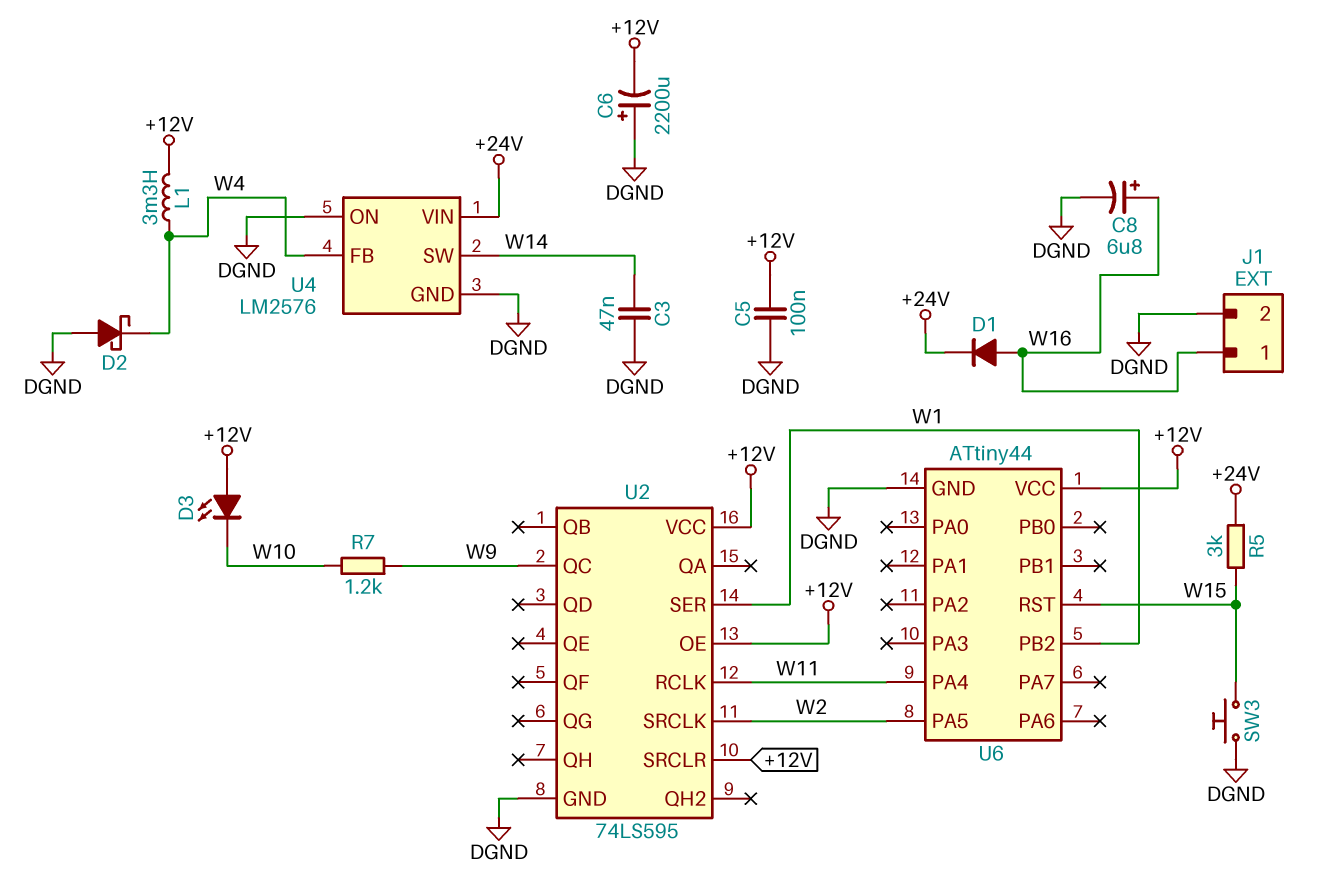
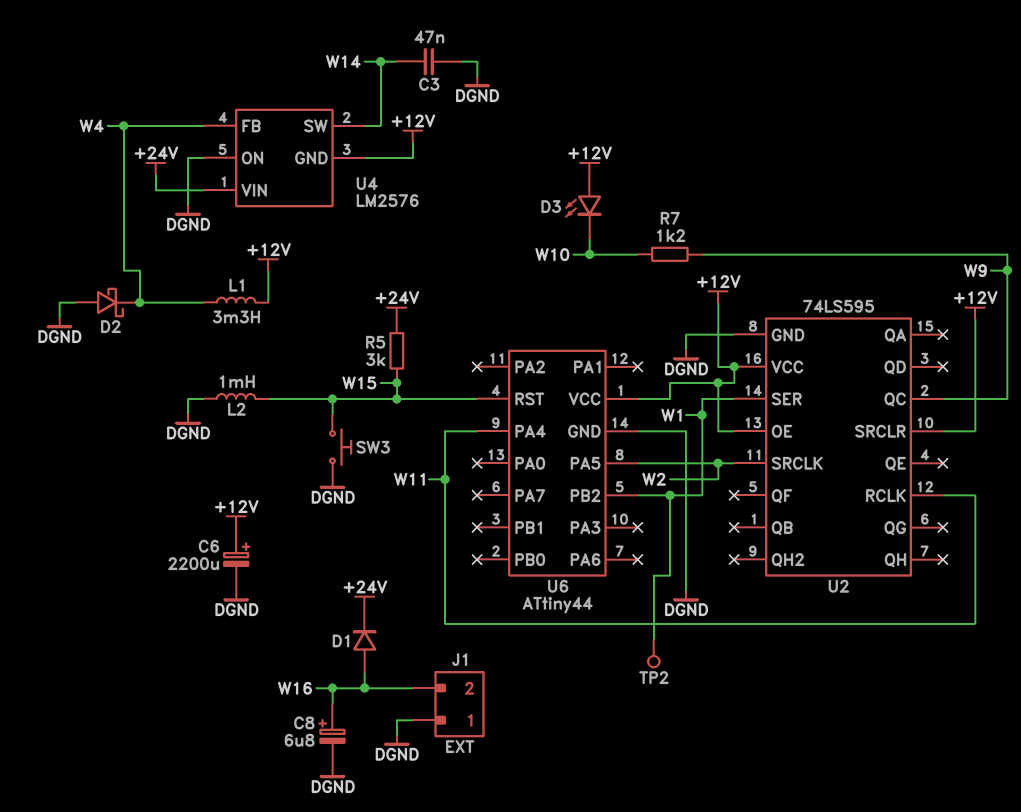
C5: 100nF (+12V, DGND) -> none
C6: 2200uF (plus DGND, minus +12V) -> 2200uF (plus +12V, minus DGND)
J1 pin 1: W16 -> DGND
J1 pin 2: DGND -> W16
L2: none -> 1mH (DGND, W15)
TP2: none -> test point (W1)
U4 pin GND: DGND -> +12V

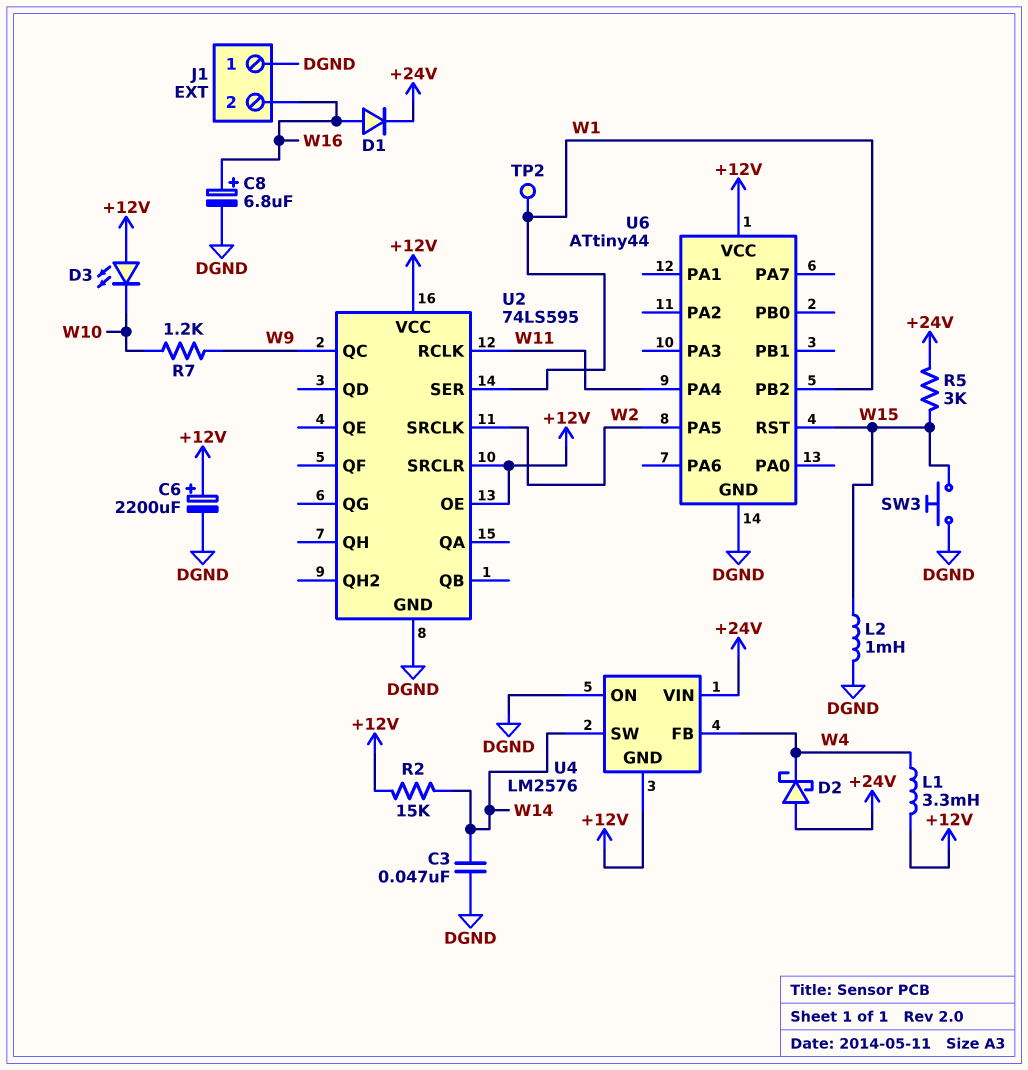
D2: schottky (A DGND, K W4) -> schottky (A +24V, K W4)
R2: none -> 15k (+12V, W14)

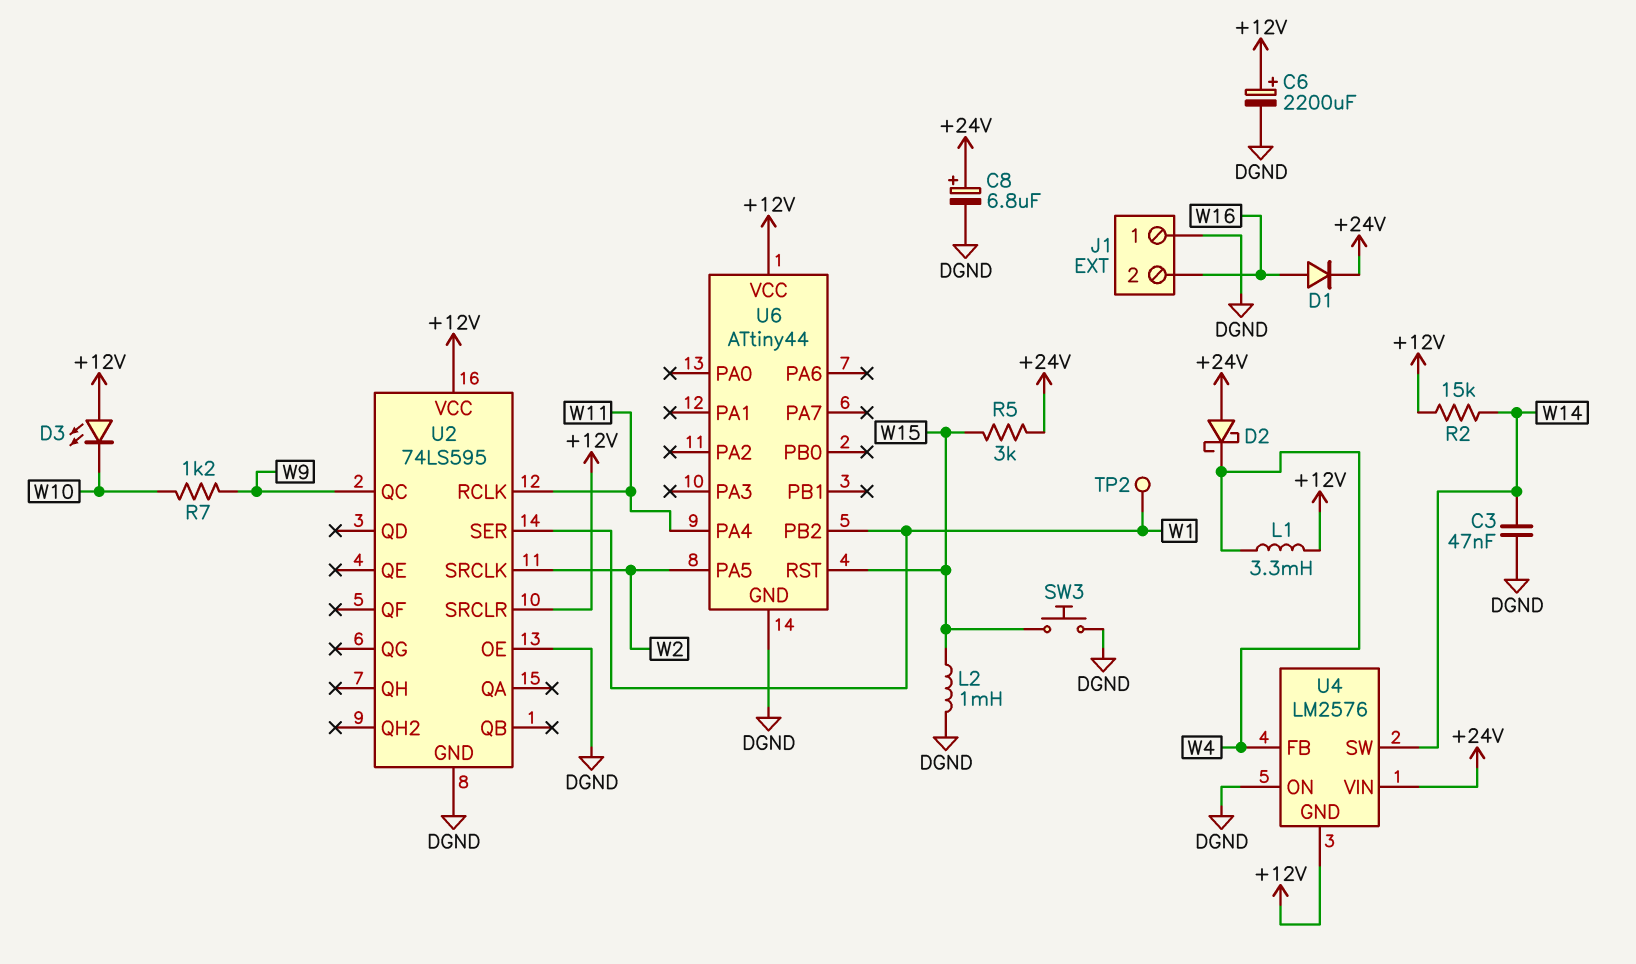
C8: 6.8uF (plus W16, minus DGND) -> 6.8uF (plus +24V, minus DGND)
U2 pin OE: +12V -> DGND

